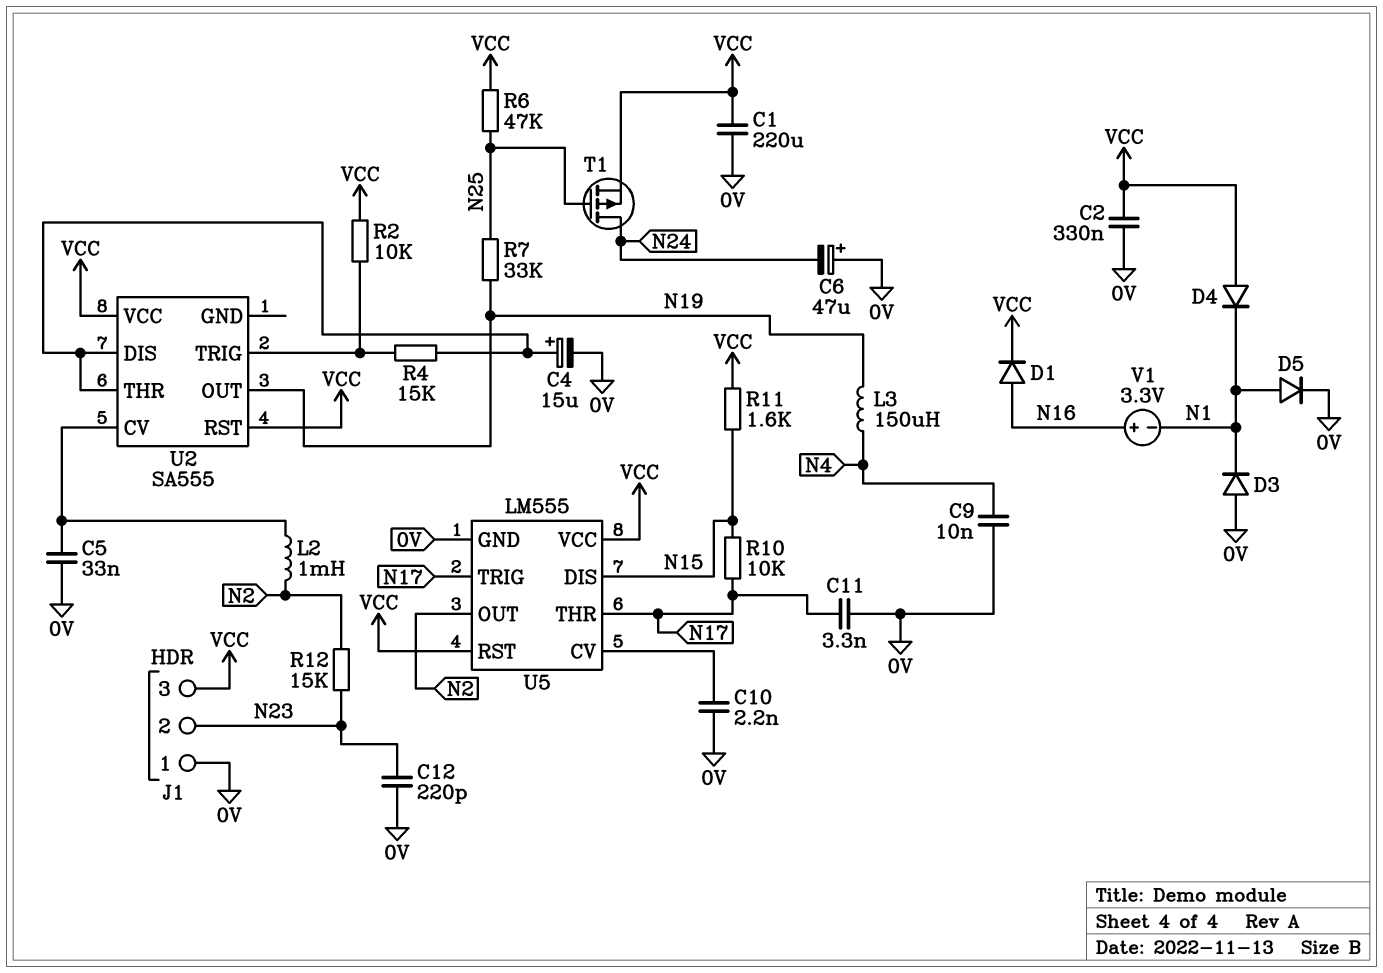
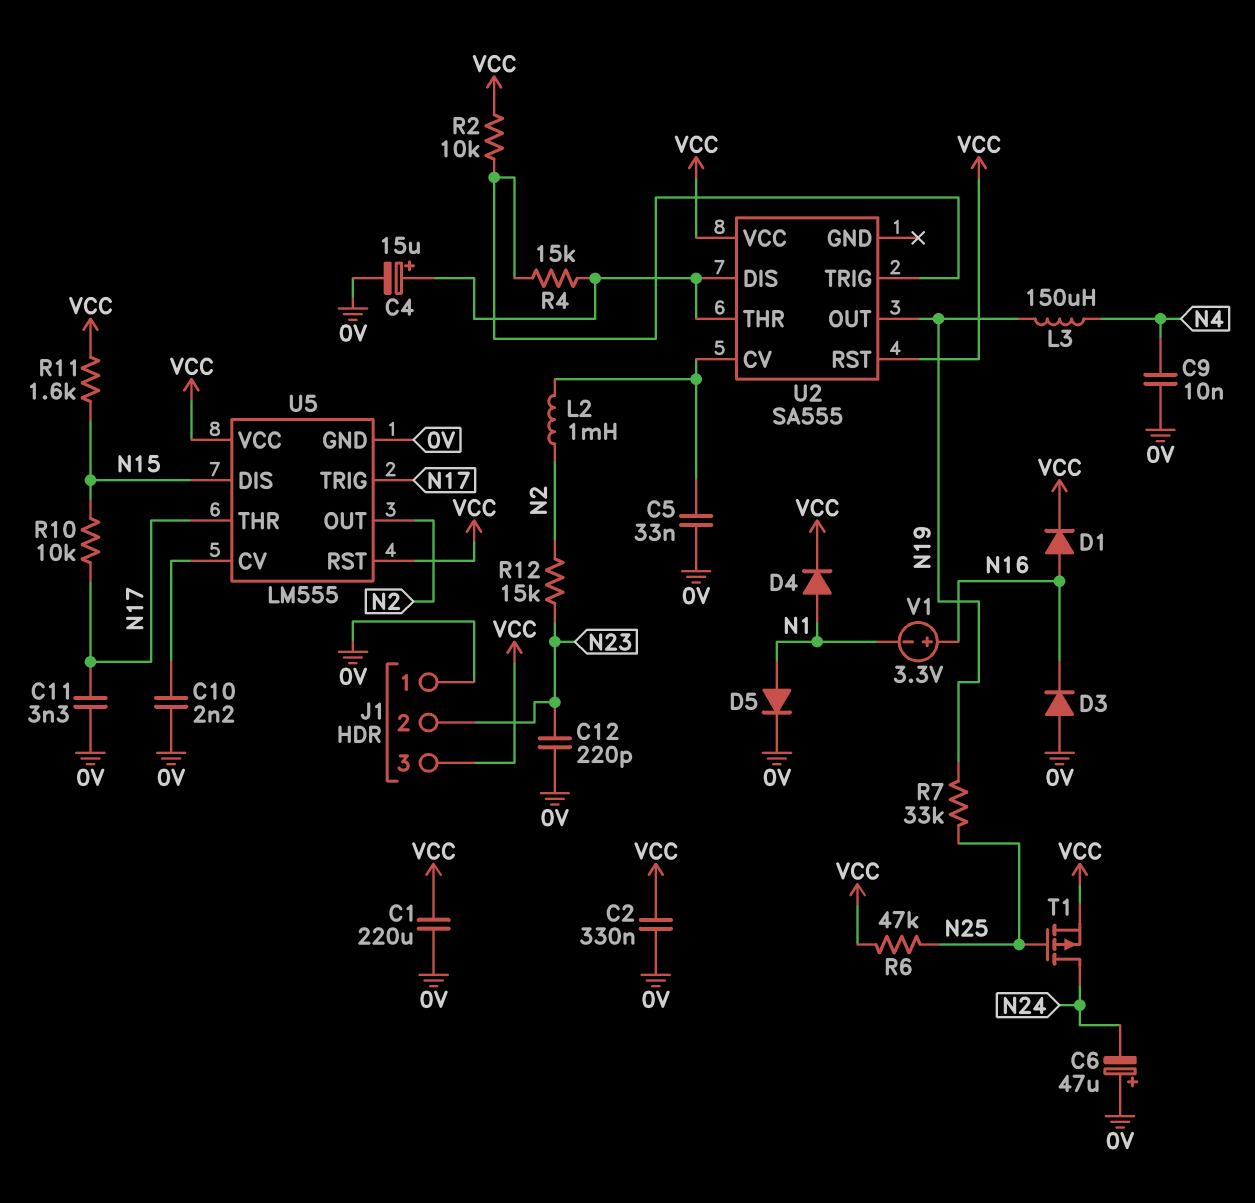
D3: diode (A 0V, K N1) -> diode (A 0V, K N16)
D4: diode (A VCC, K N1) -> diode (A N1, K VCC)

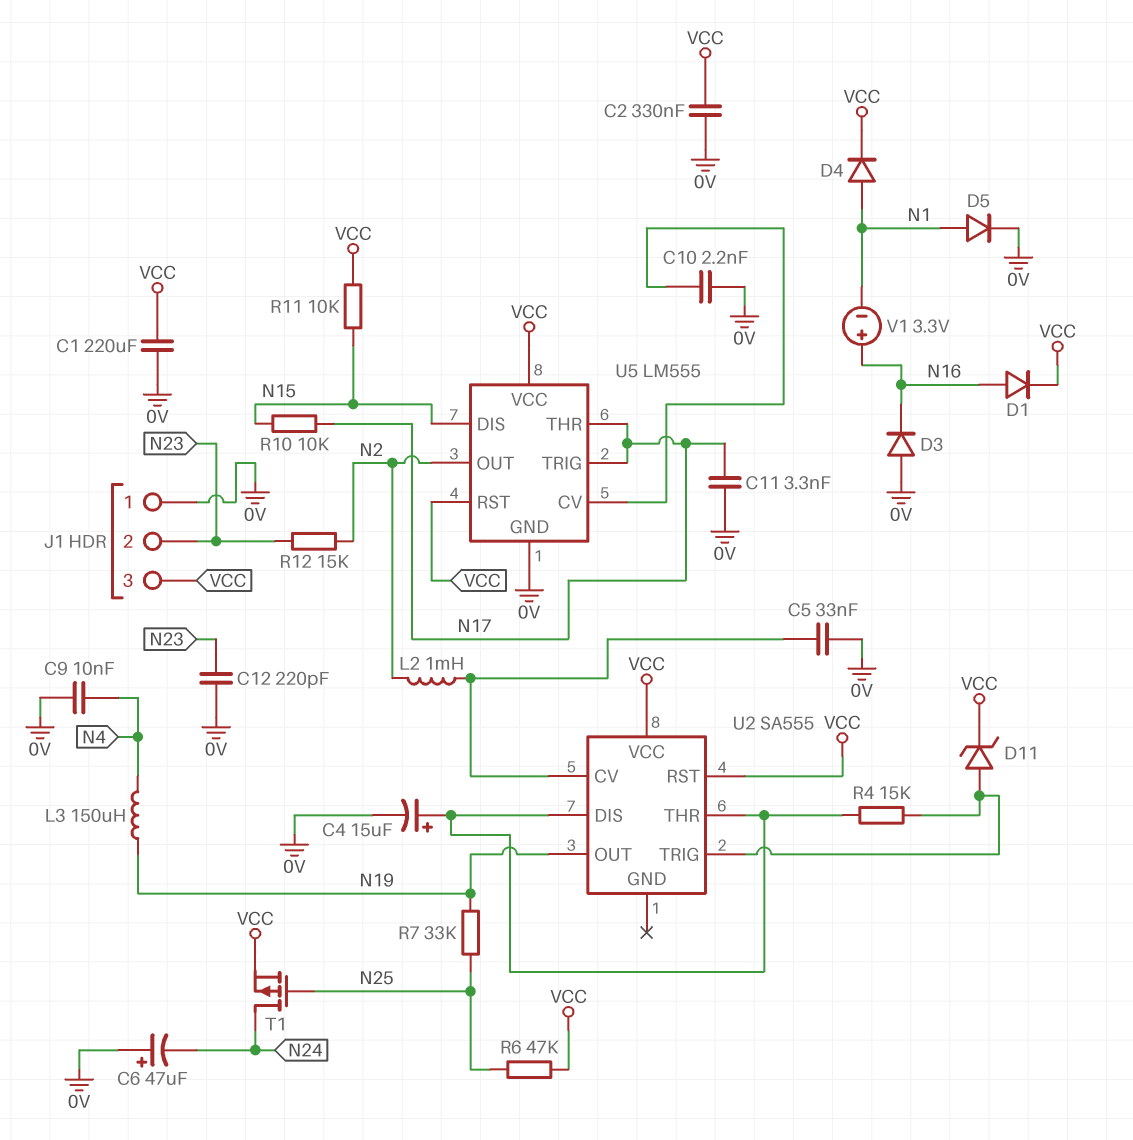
D11: none -> zener (A U2/TRIG, K VCC)
R2: 10k (U2/TRIG, VCC) -> none
R11: 1.6k (N15, VCC) -> 10k (N15, VCC)

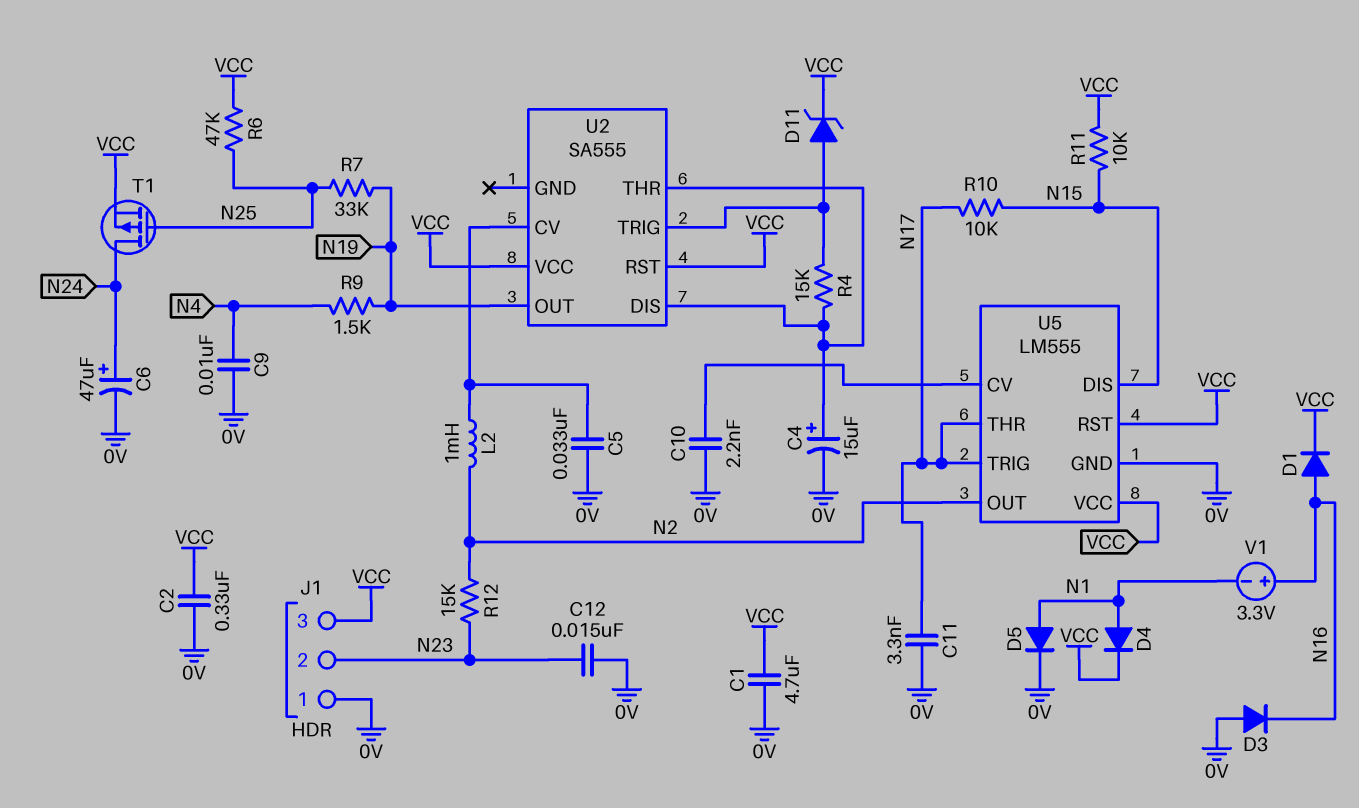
C1: 220uF (0V, VCC) -> 4.7uF (0V, VCC)
C6: 47uF (plus 0V, minus N24) -> 47uF (plus N24, minus 0V)
C12: 220pF (0V, N23) -> 15nF (0V, N23)
L3: 150uH (N4, N19) -> none
R9: none -> 1.5k (N4, N19)

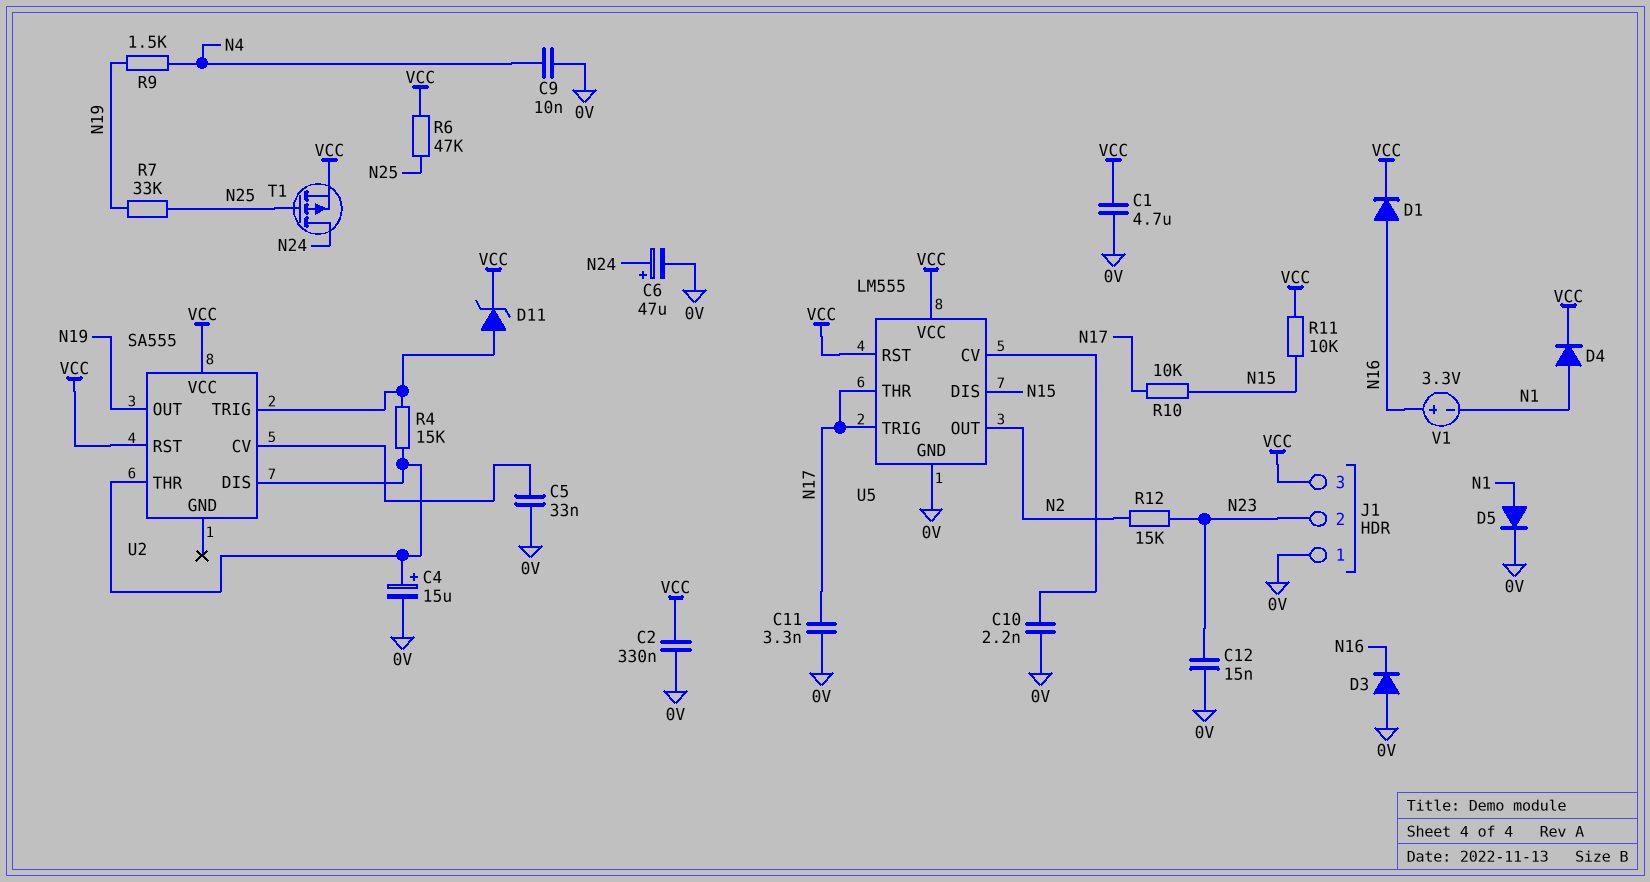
L2: 1mH (N2, U2/CV) -> none

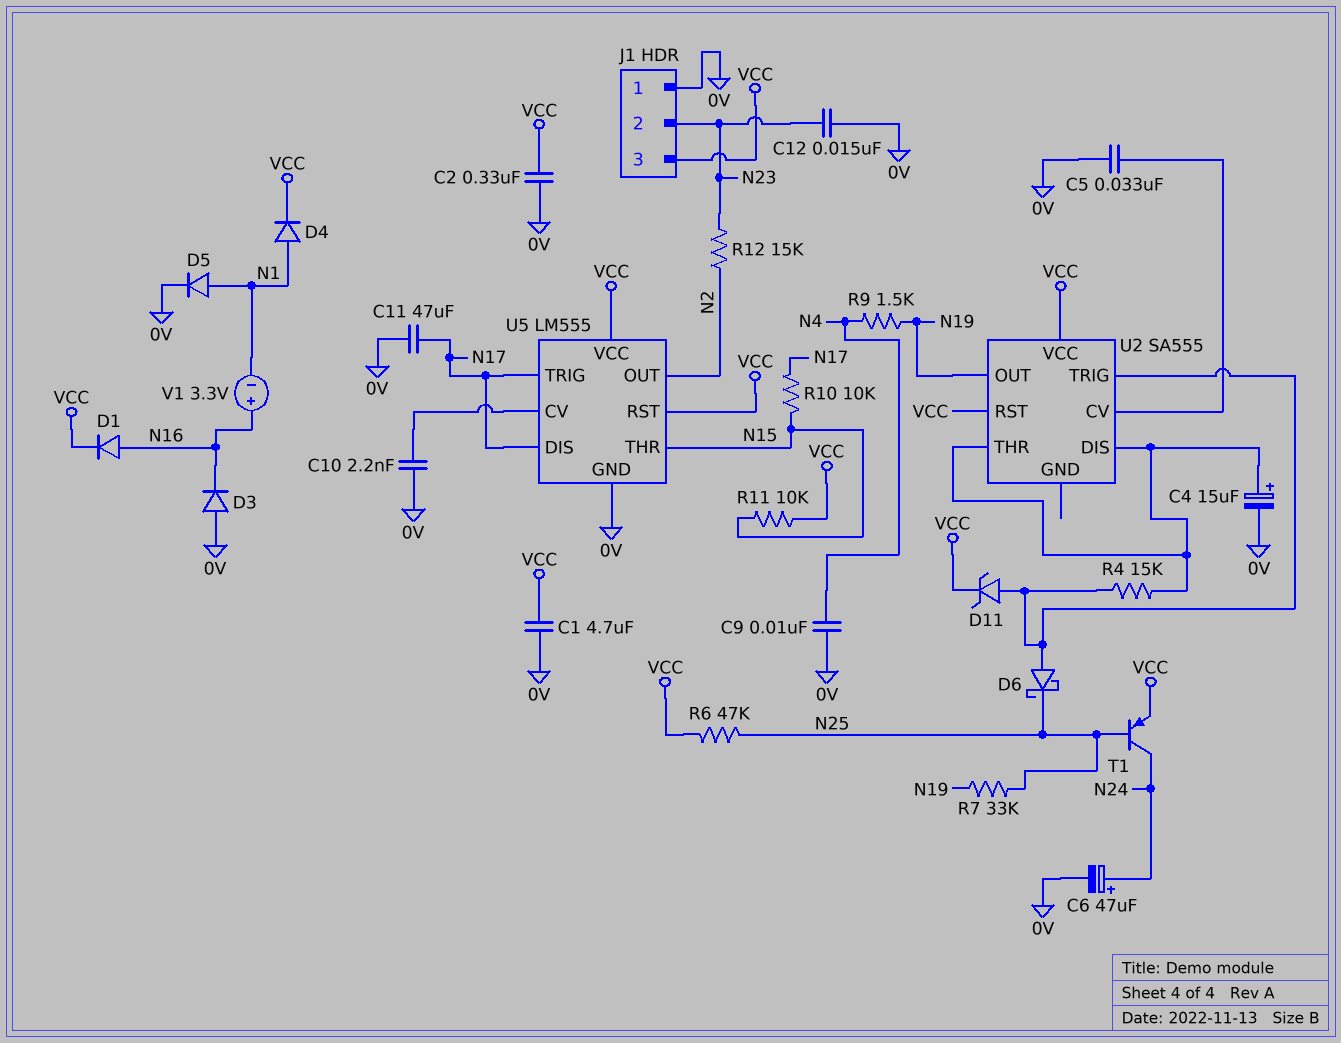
C11: 3.3nF (0V, N17) -> 47uF (0V, N17)
D6: none -> schottky (A U2/TRIG, K N25)
T1: PMOS (G N25, D N24, S VCC) -> PNP (B N25, C N24, E VCC)
U5 pin DIS: N15 -> N17
U5 pin THR: N17 -> N15

